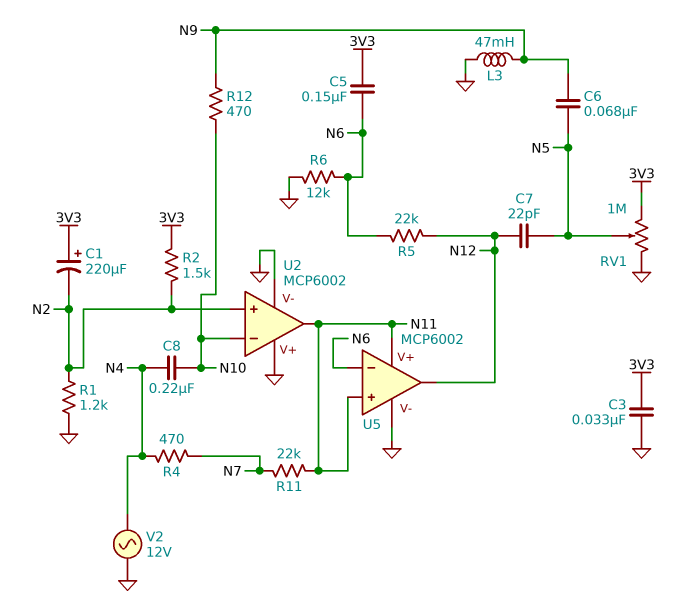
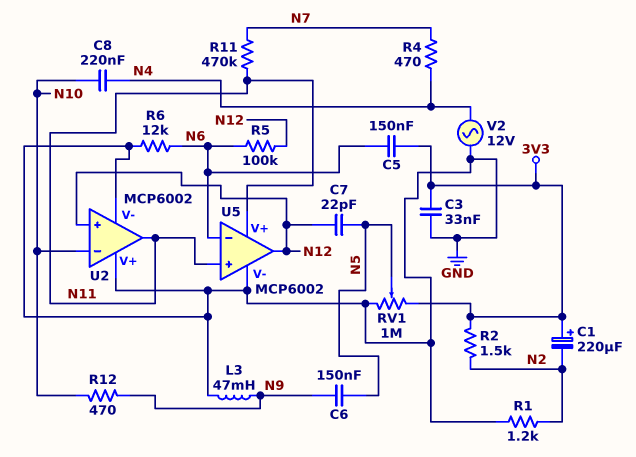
C6: 68nF (N5, N9) -> 150nF (N5, N9)
R5: 22k (N6, N12) -> 100k (N6, N12)
R11: 22k (N7, N11) -> 470k (N7, N11)
U2 pin in+: N2 -> N12

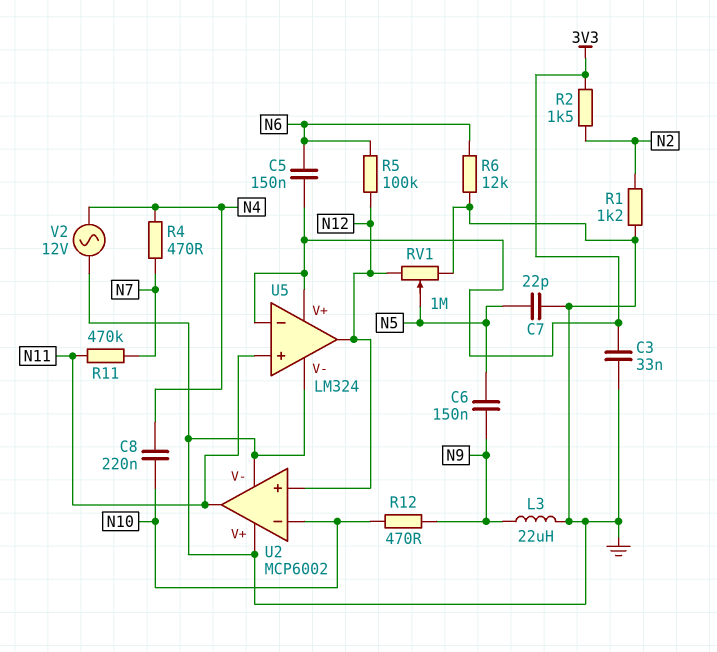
C1: 220uF (plus 3V3, minus N2) -> none
C7: 22pF (N5, N12) -> 22pF (GND, N5)
L3: 47mH (GND, N9) -> 22uH (GND, N9)
RV1: 1M (3V3, GND, wiper N5) -> 1M (GND, N12, wiper N5)
U5: MCP6002 -> LM324
U5 pin V+: N11 -> 3V3
U5 pin in-: N6 -> 3V3

